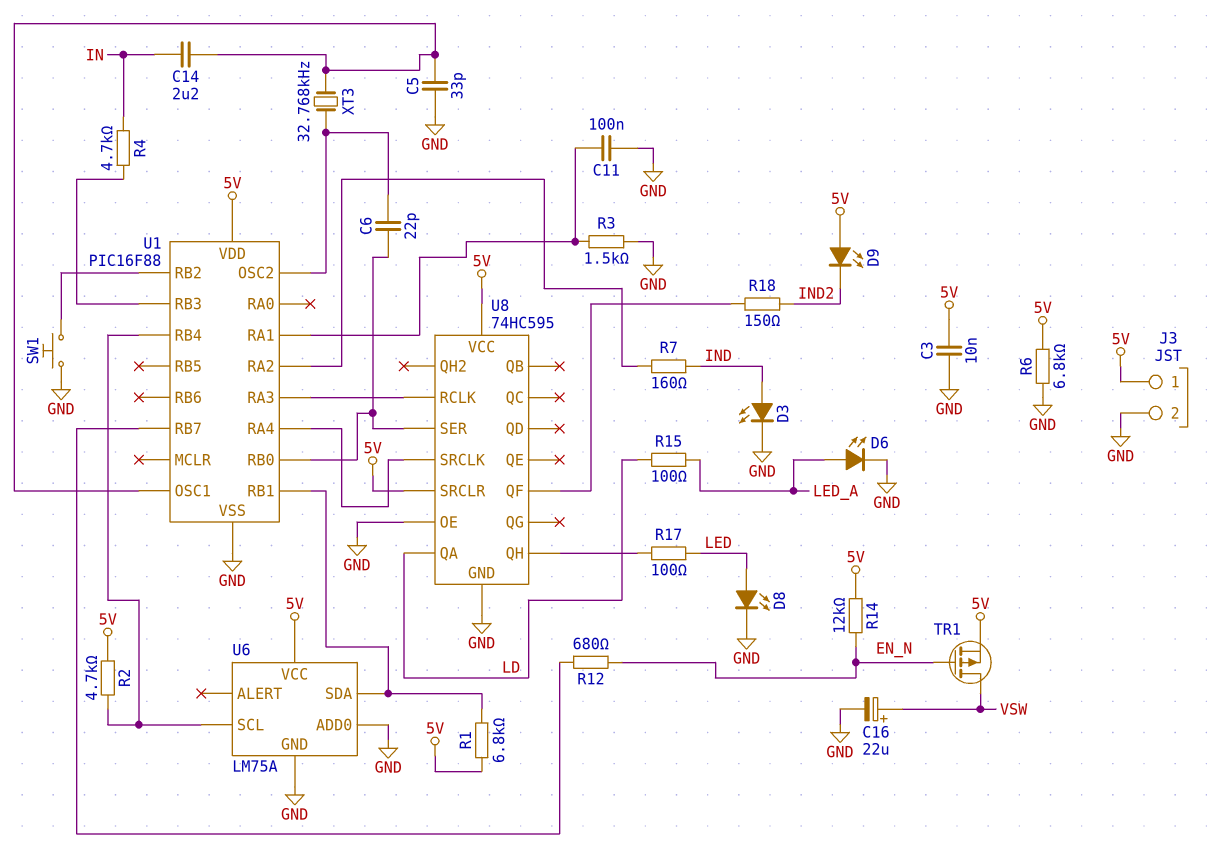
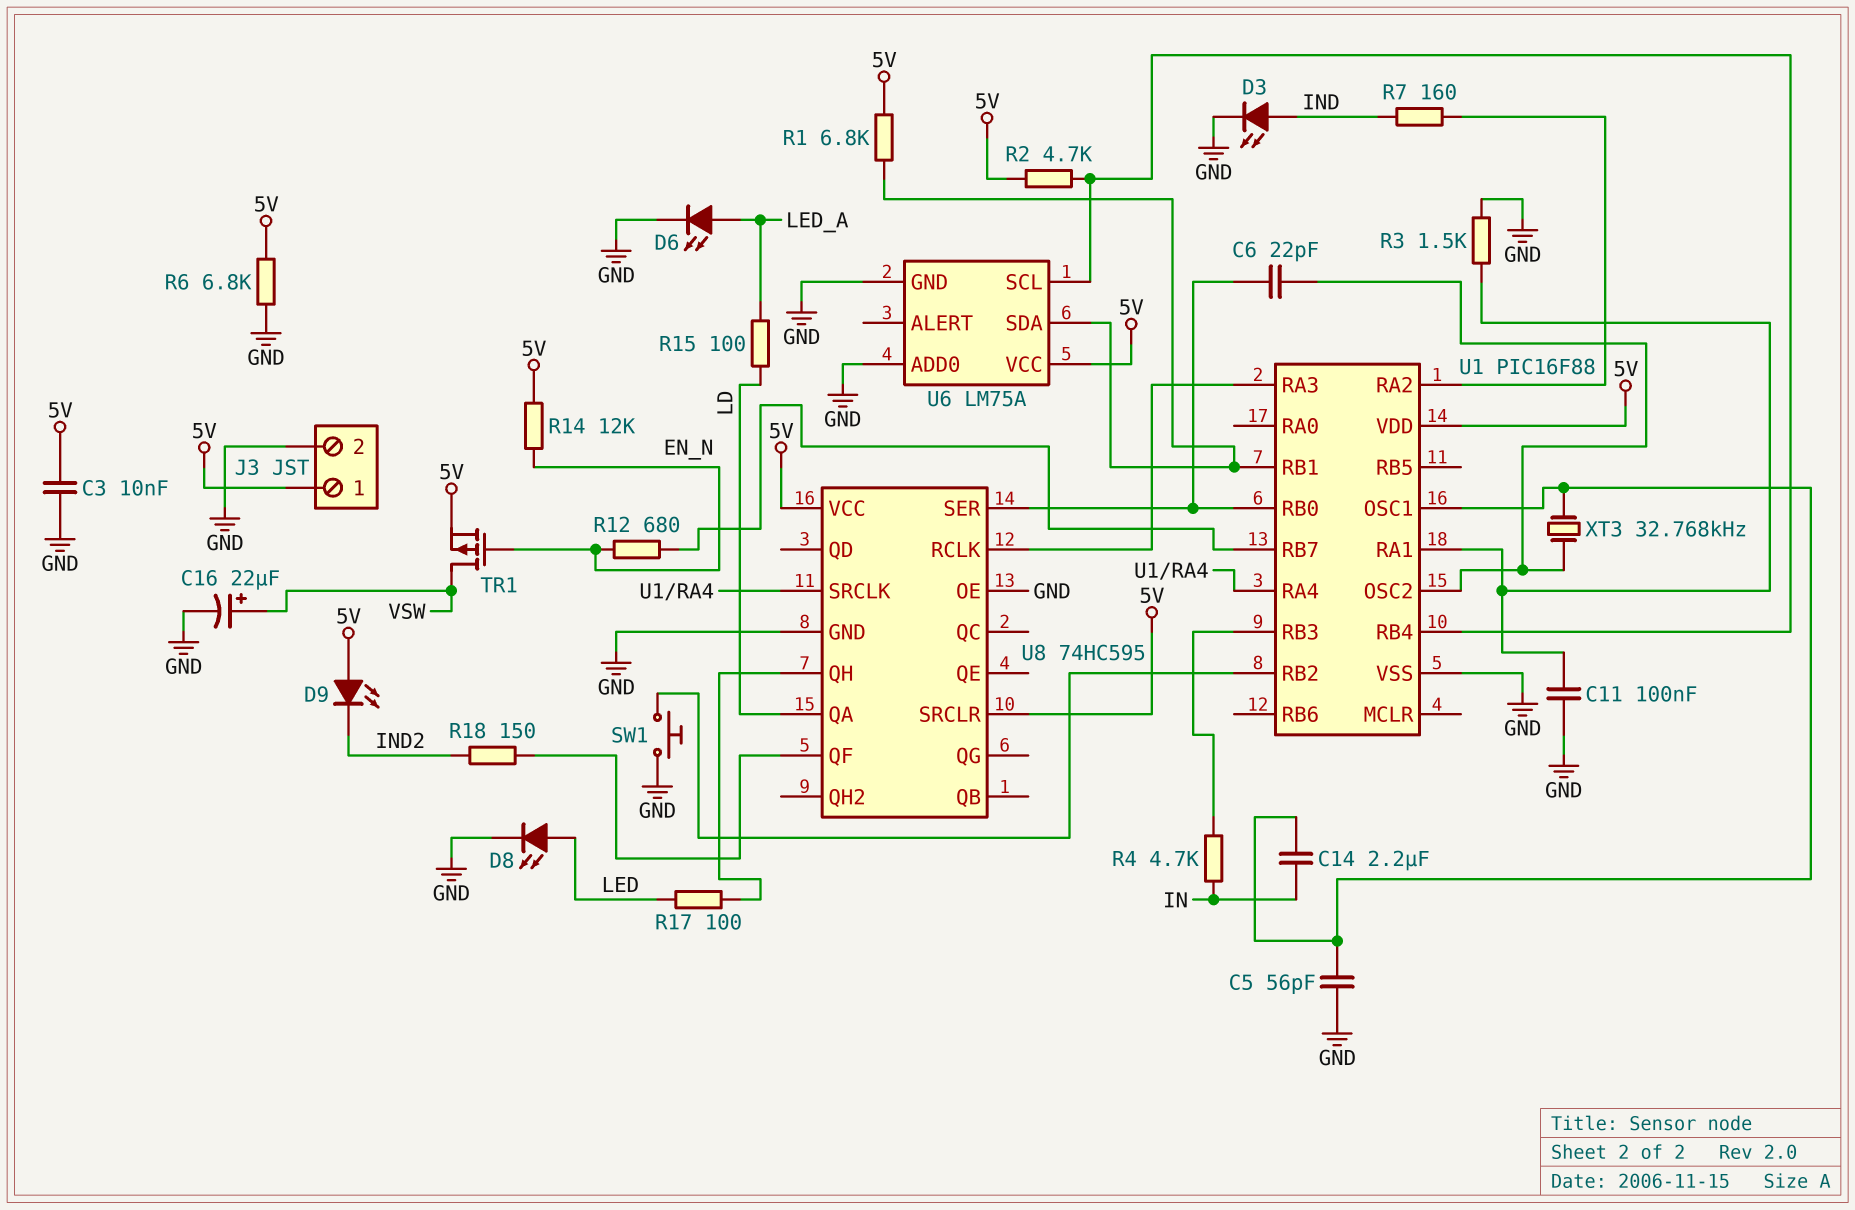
C5: 33pF (GND, U1/OSC1) -> 56pF (GND, U1/OSC1)

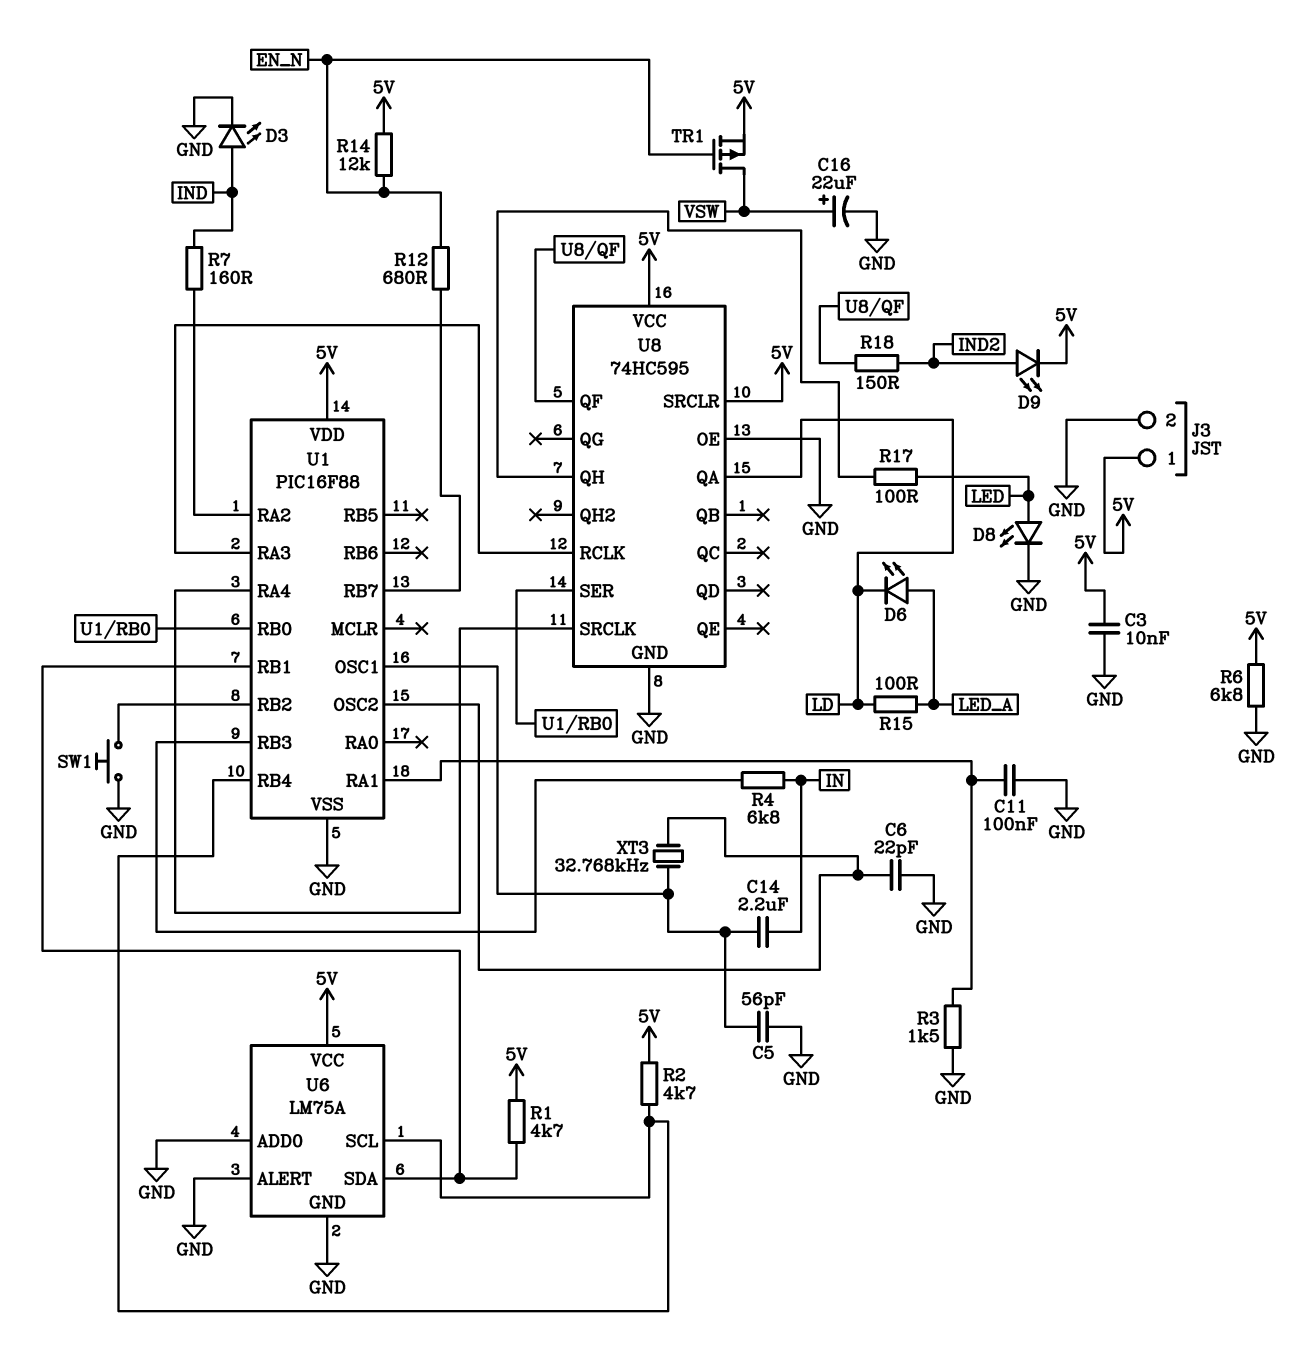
C6: 22pF (U1/OSC2, U1/RB0) -> 22pF (GND, U1/OSC2)
D6: LED (A LED_A, K GND) -> LED (A LED_A, K LD)
D9: LED (A 5V, K IND2) -> LED (A IND2, K 5V)
R1: 6.8k (5V, U1/RB1) -> 4.7k (5V, U1/RB1)
R4: 4.7k (IN, U1/RB3) -> 6.8k (IN, U1/RB3)
U6 pin ALERT: none -> GND

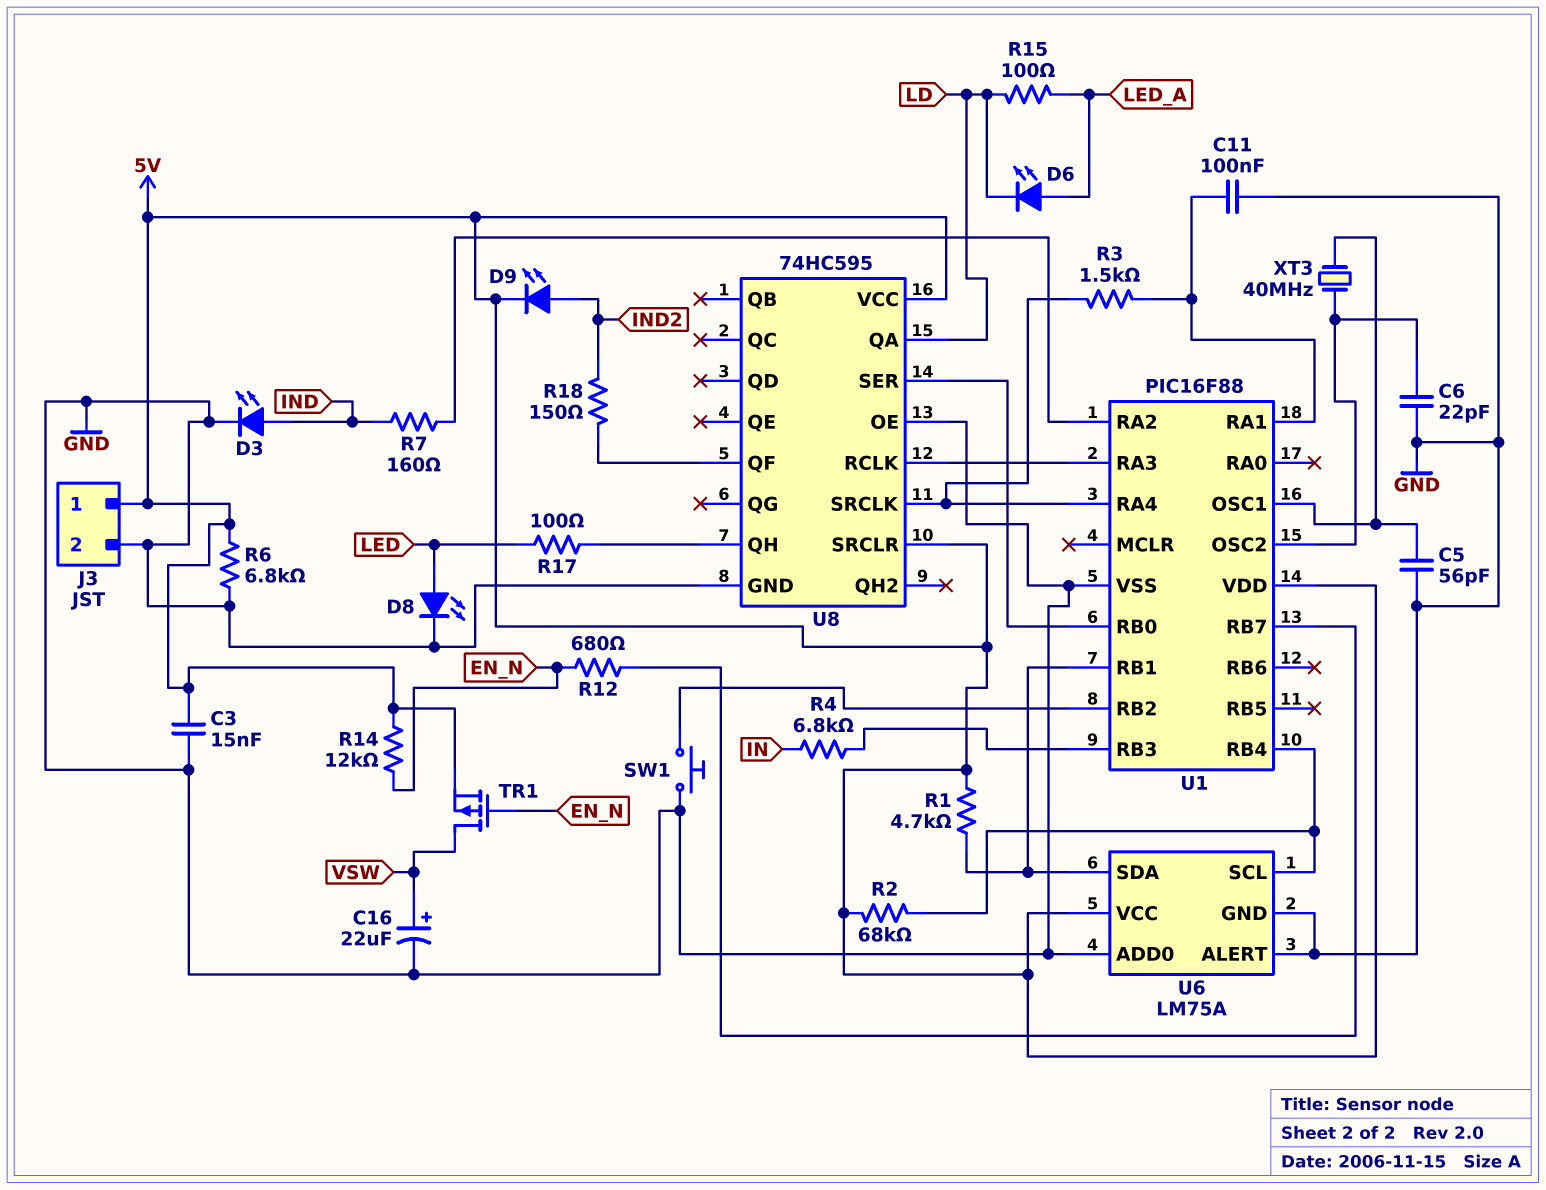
C3: 10nF (5V, GND) -> 15nF (5V, GND)
C14: 2.2uF (IN, U1/OSC1) -> none
R2: 4.7k (5V, U1/RB4) -> 68k (5V, U1/RB4)
R3: 1.5k (GND, U1/RA1) -> 1.5k (U1/RA1, U1/RA4)
XT3: 32.768kHz (U1/OSC1, U1/OSC2) -> 40MHz (U1/OSC1, U1/OSC2)

